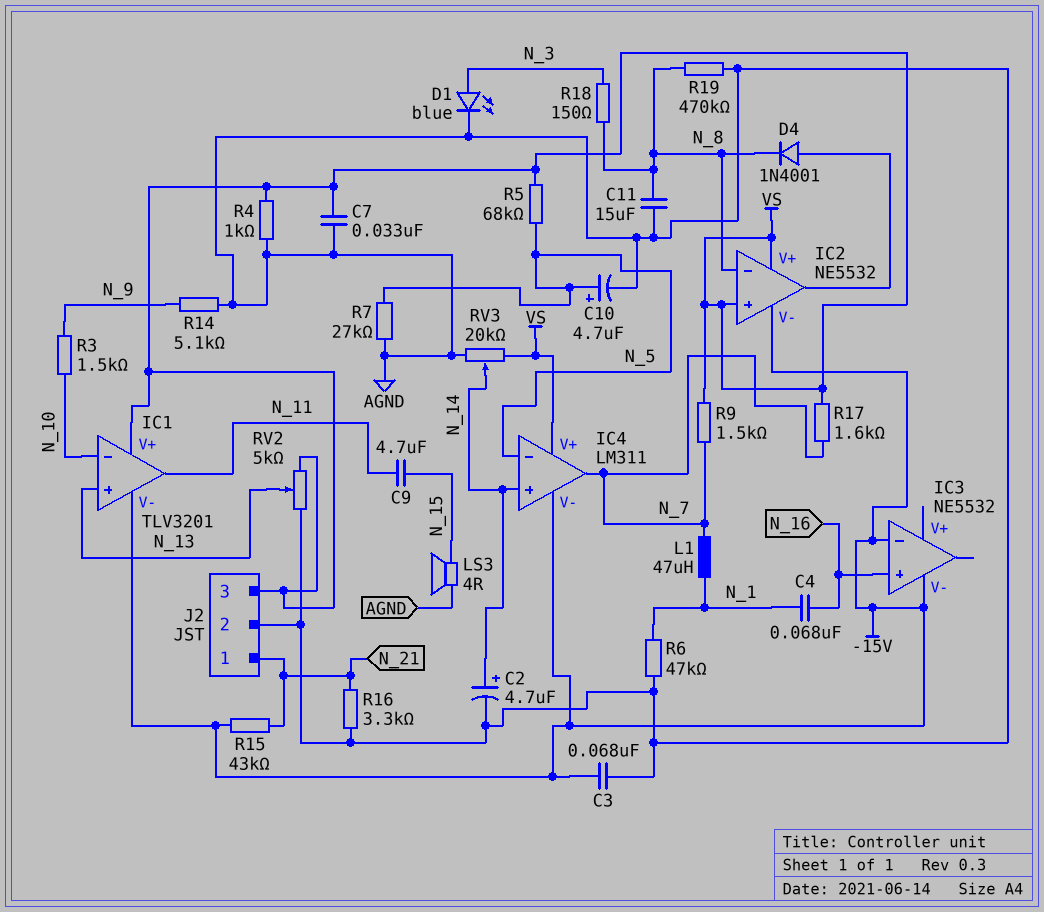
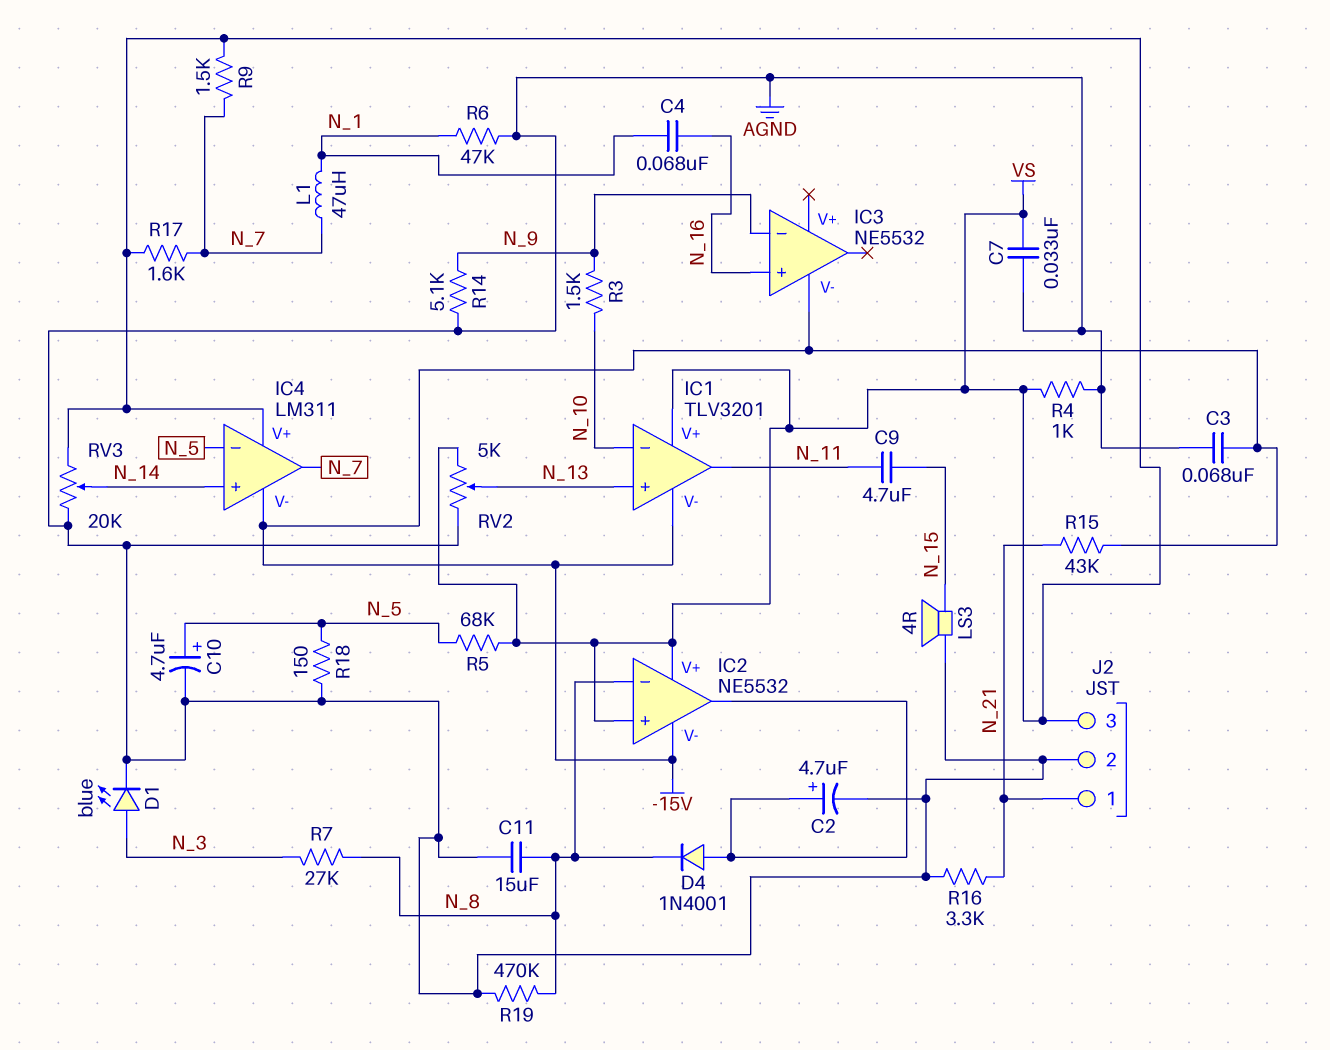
C2: 4.7uF (plus N_14, minus AGND) -> 4.7uF (plus IC2/out, minus AGND)
IC3 pin in-: -15V -> N_9
R7: 27k (AGND, N_5) -> 27k (N_3, N_8)
R18: 150 (N_3, N_8) -> 150 (AGND, N_5)

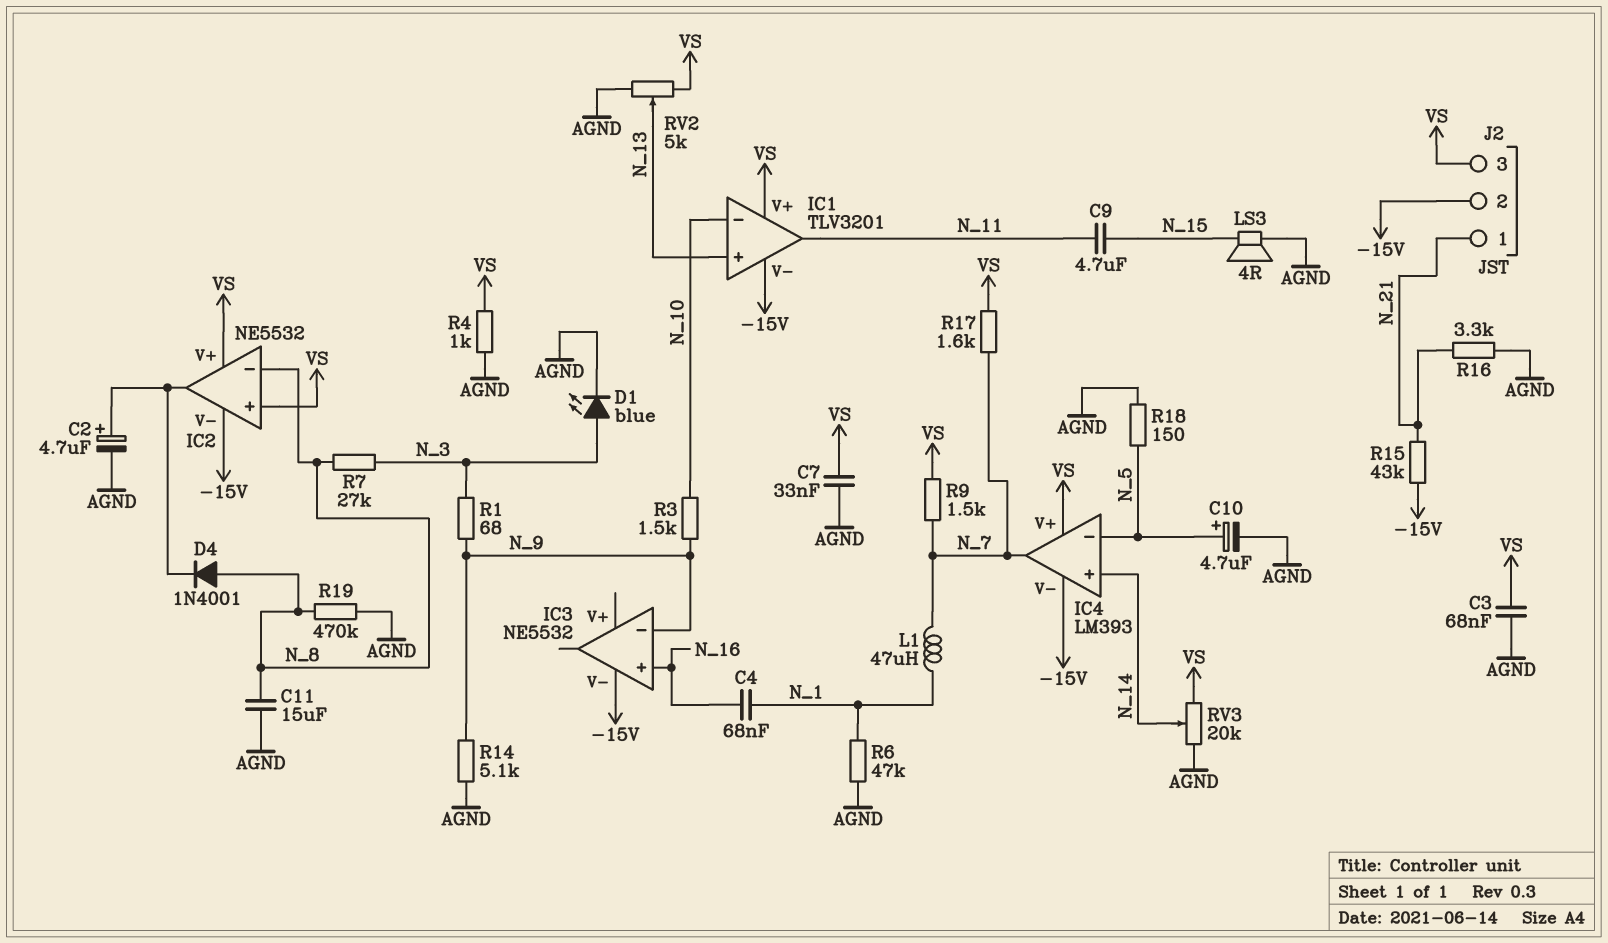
C3: 68nF (-15V, AGND) -> 68nF (AGND, VS)
D4: diode 1N4001 (A IC2/out, K N_8) -> diode 1N4001 (A N_8, K IC2/out)
IC4: LM311 -> LM393
J2 pin 2: AGND -> -15V
R1: none -> 68 (N_3, N_9)
R5: 68k (N_5, VS) -> none

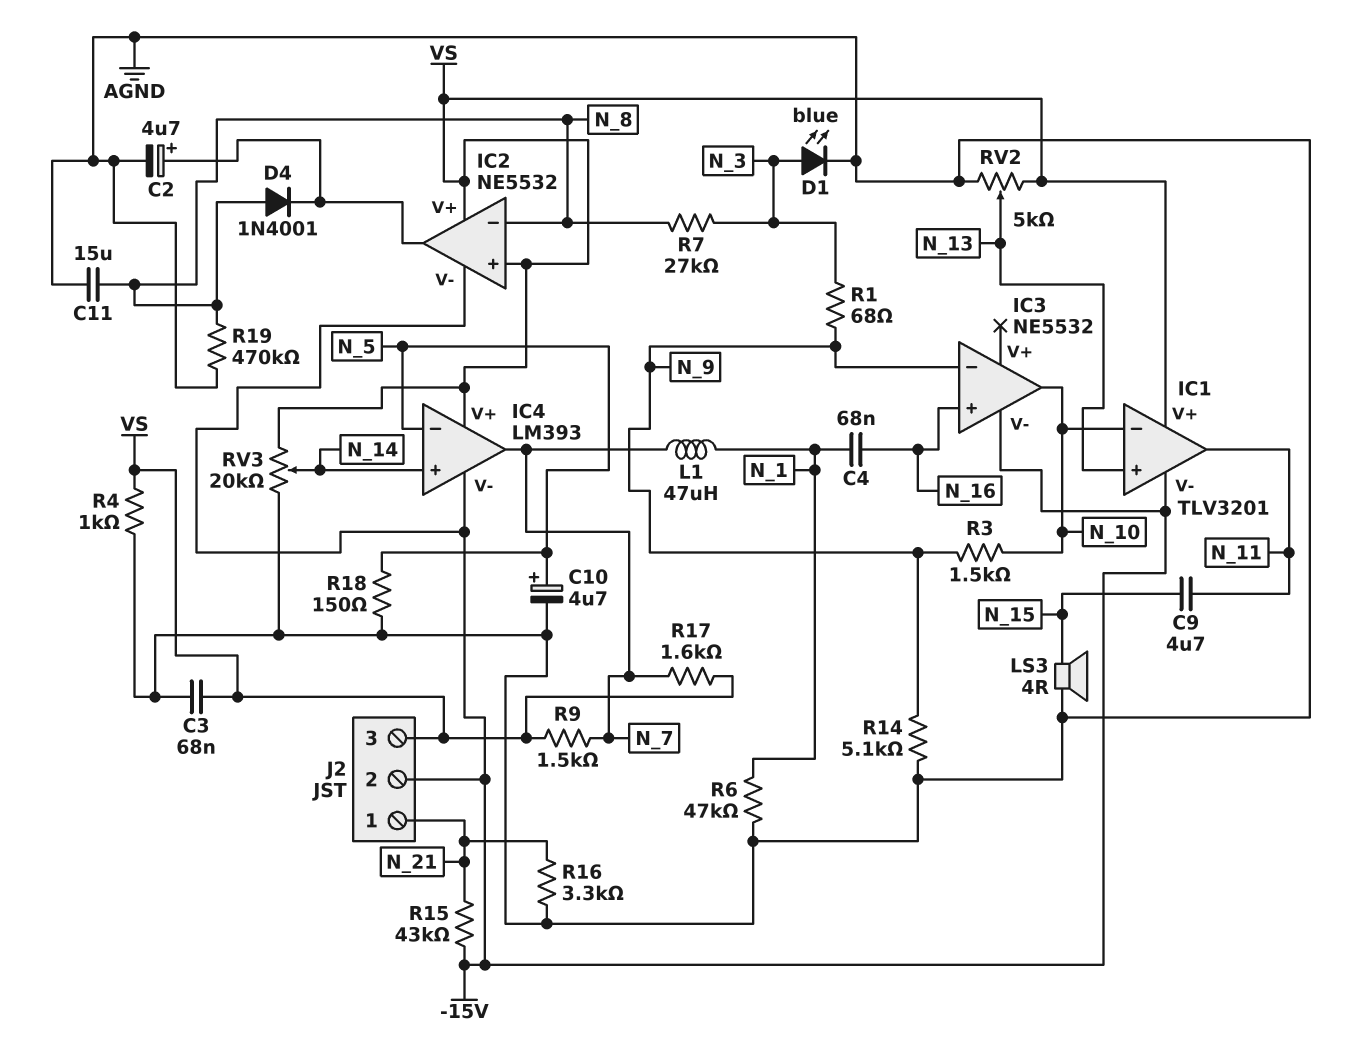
C7: 33nF (AGND, VS) -> none
IC3 pin out: none -> N_10

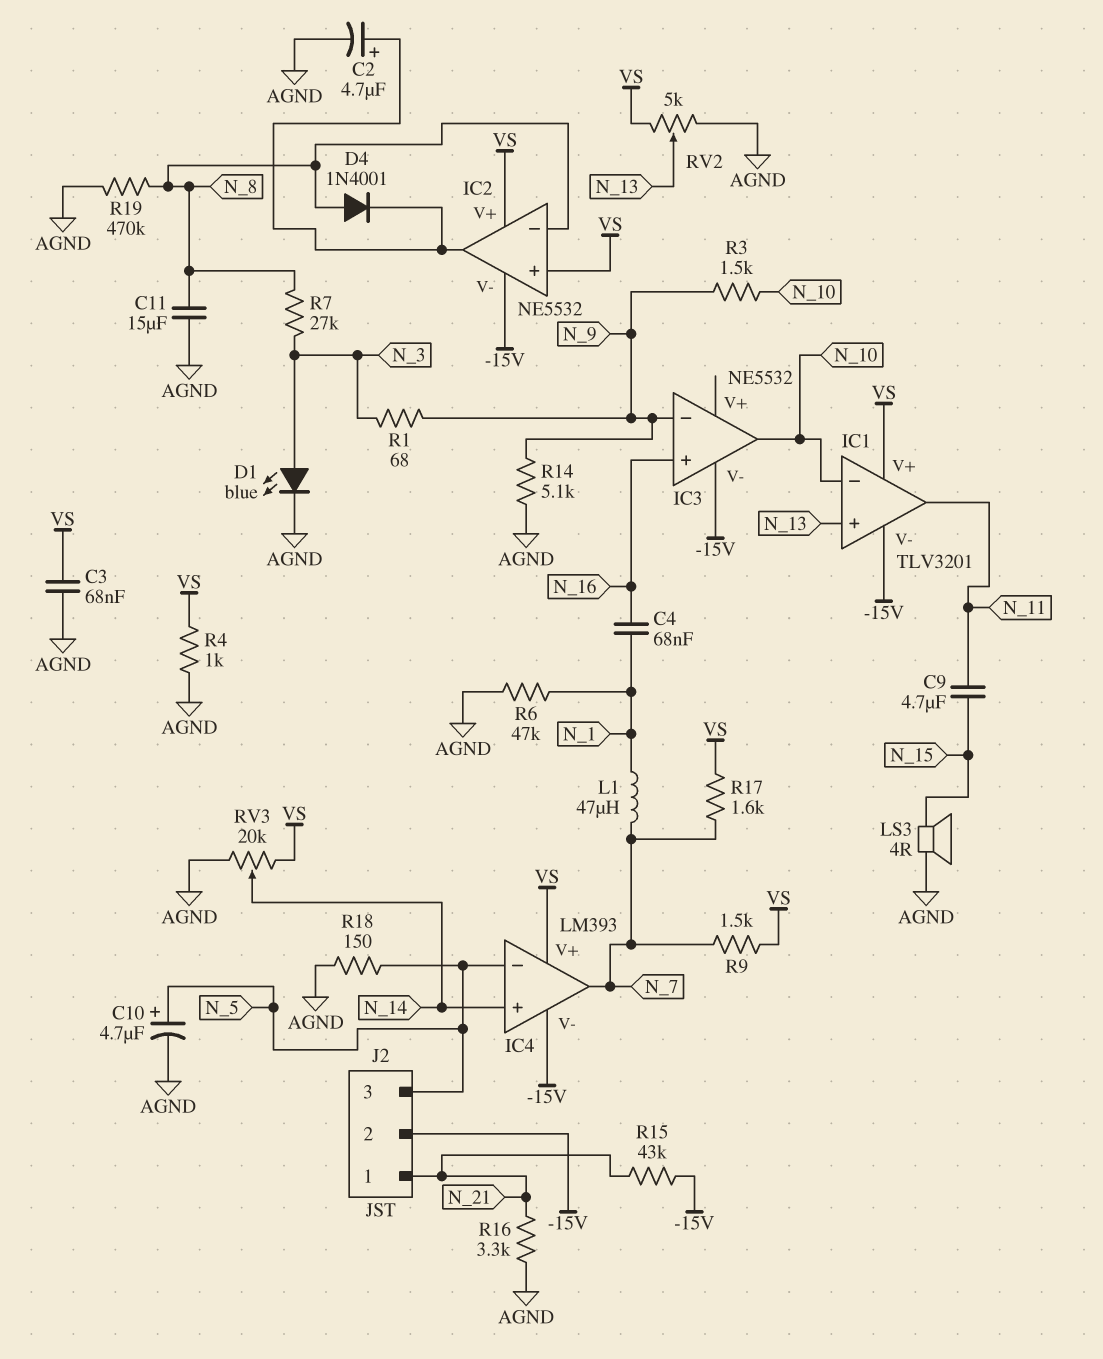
J2 pin 3: VS -> N_5

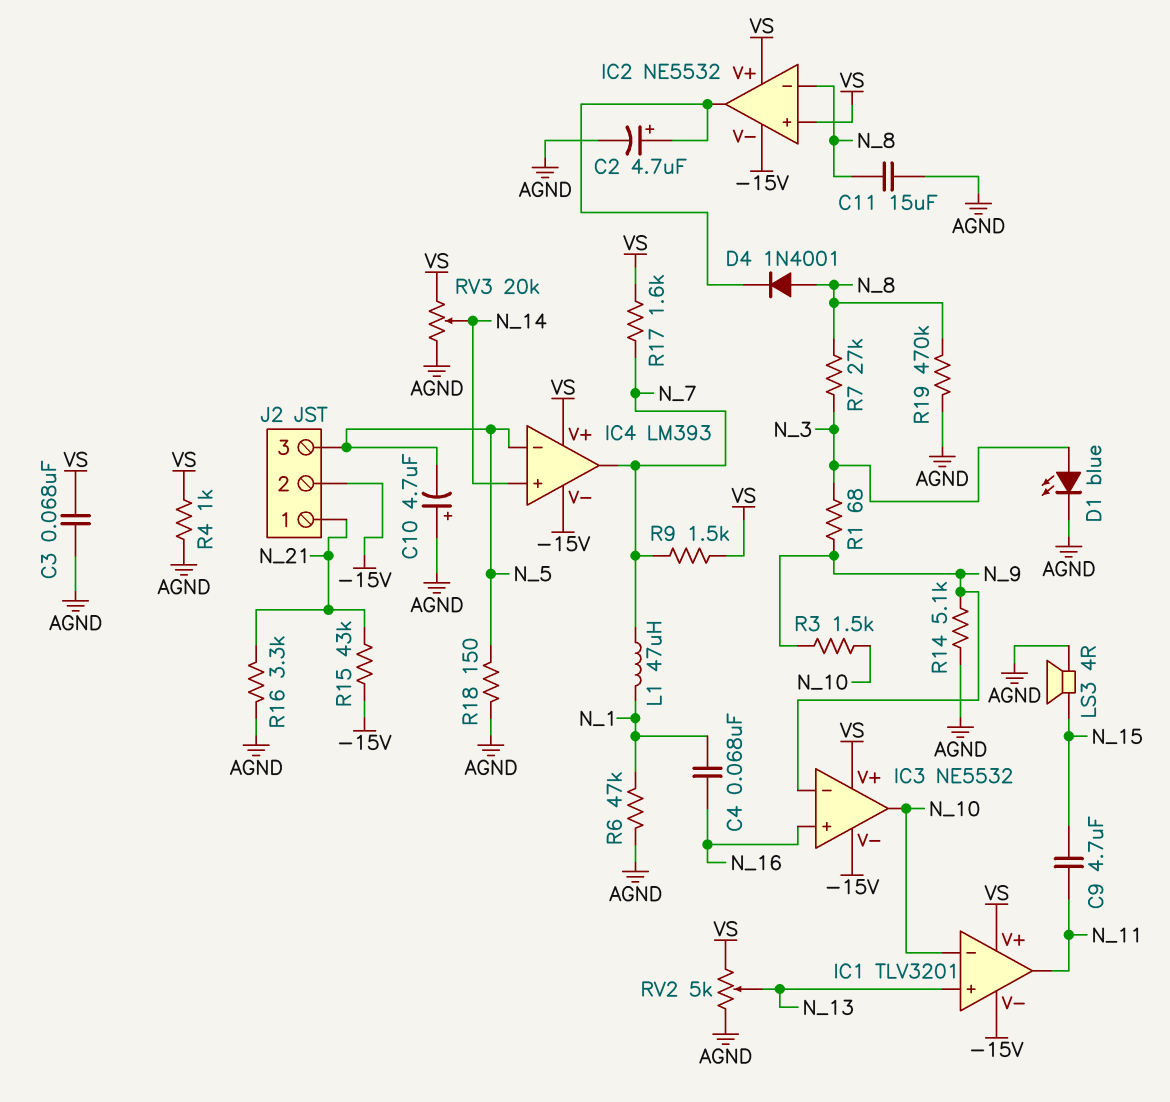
C10: 4.7uF (plus N_5, minus AGND) -> 4.7uF (plus AGND, minus N_5)
IC3 pin V+: none -> VS

